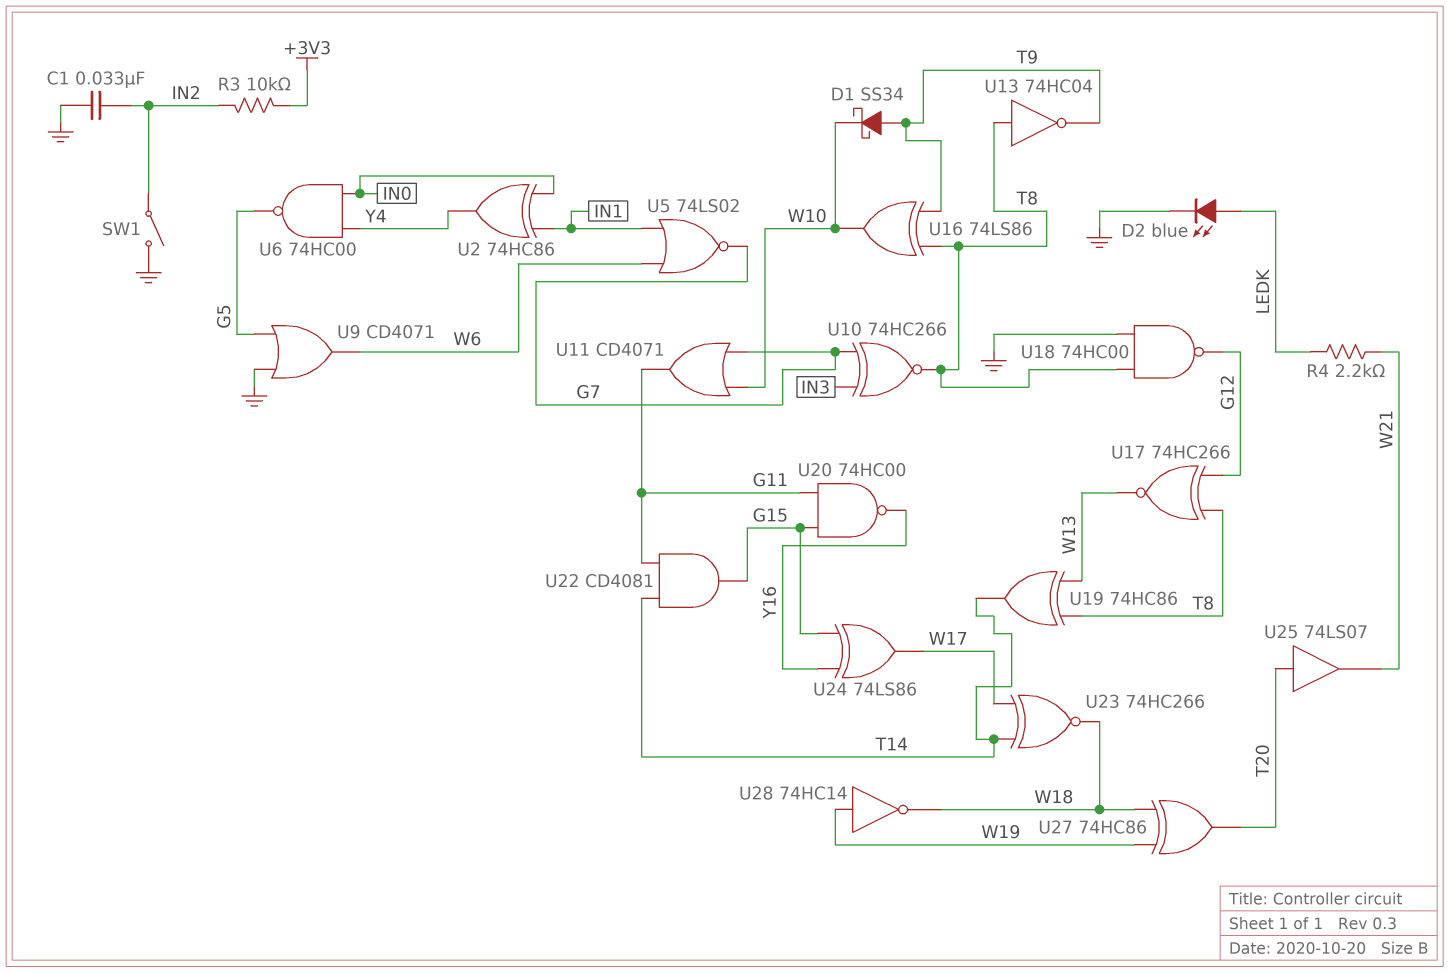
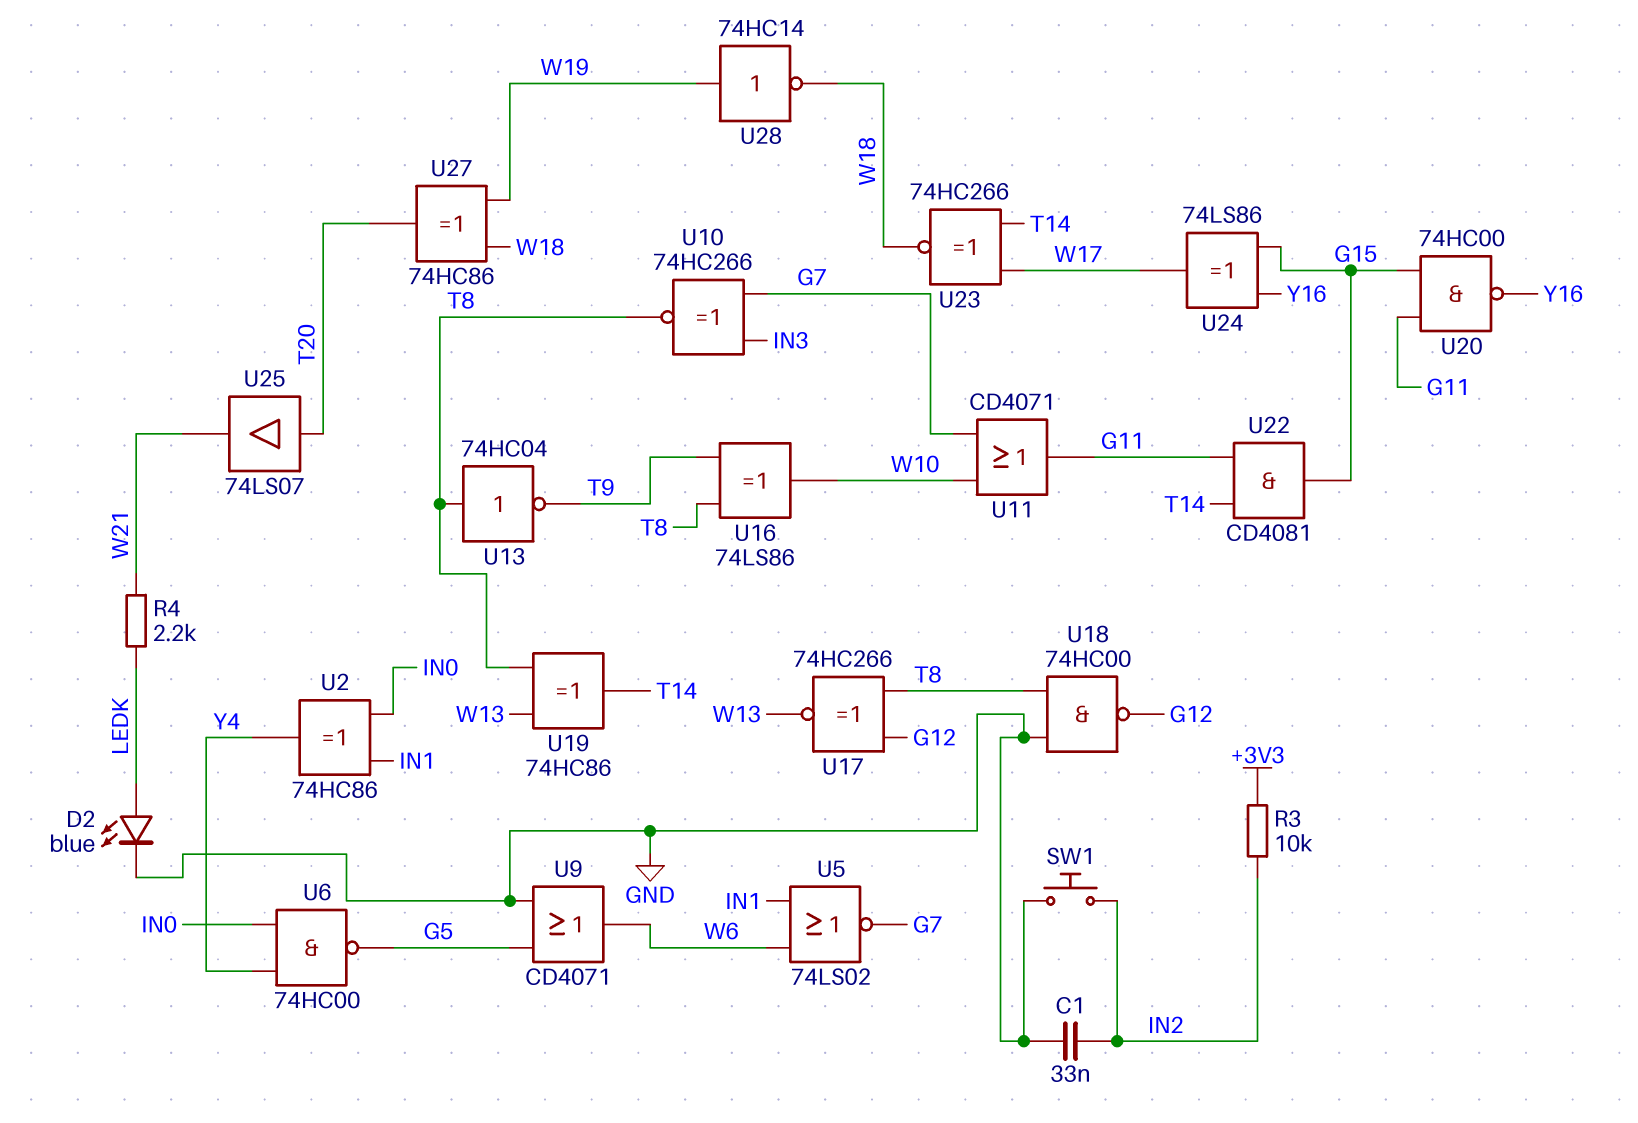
D1: schottky SS34 (A T9, K W10) -> none
SW1: switch (GND, IN2) -> button (GND, IN2)

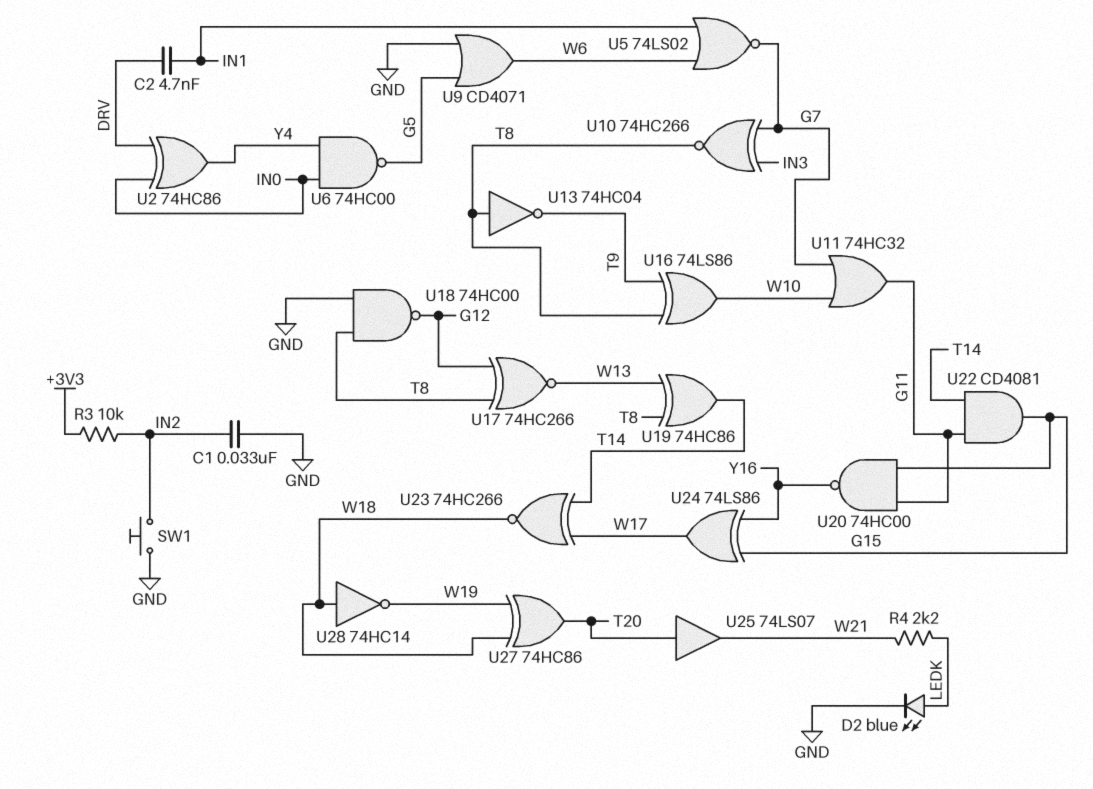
C2: none -> 4.7nF (DRV, IN1)
U2: XOR 74HC86 (in IN0, in IN1, out Y4) -> XOR 74HC86 (in DRV, in IN0, out Y4)
U11: OR CD4071 (in G7, in W10, out G11) -> OR 74HC32 (in G7, in W10, out G11)
U28: NOT 74HC14 (in W19, out W18) -> NOT 74HC14 (in W18, out W19)

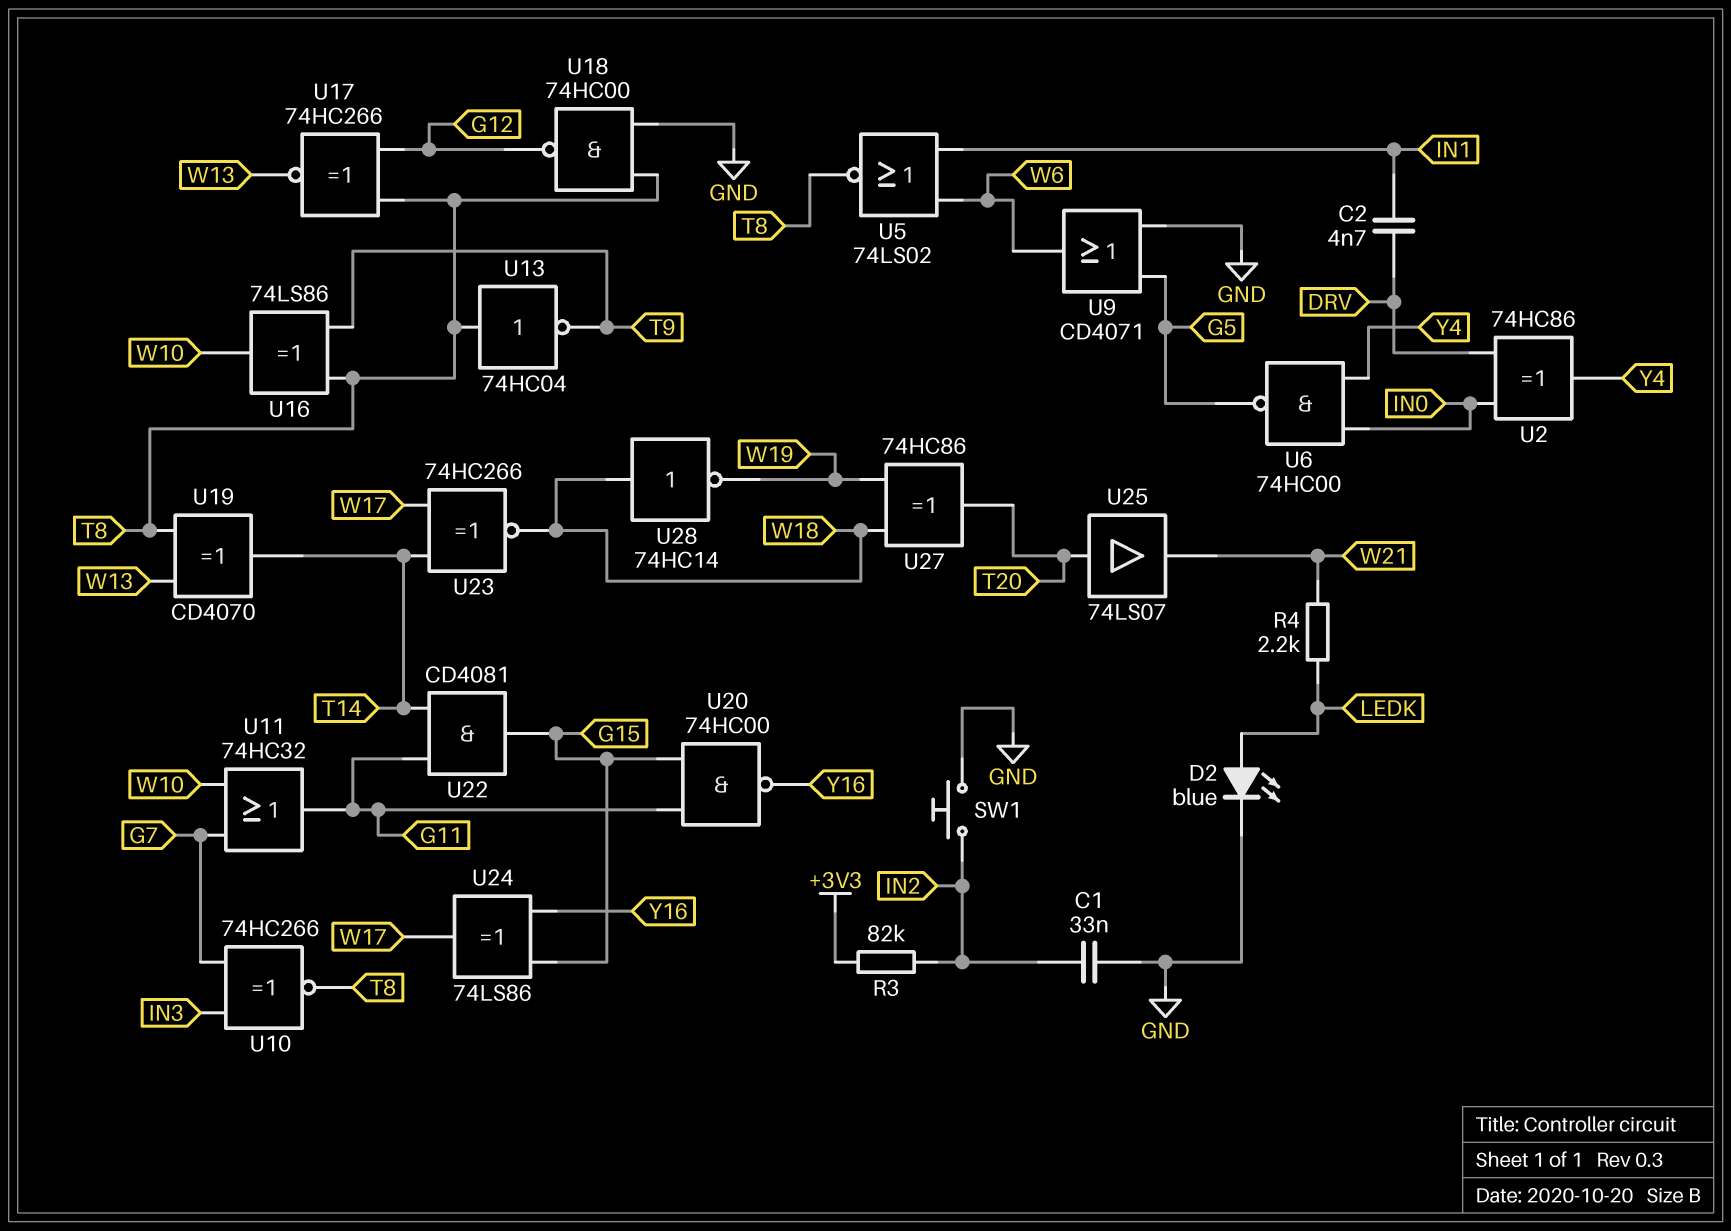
R3: 10k (+3V3, IN2) -> 82k (+3V3, IN2)
U5: NOR 74LS02 (in IN1, in W6, out G7) -> NOR 74LS02 (in IN1, in W6, out T8)
U19: XOR 74HC86 (in T8, in W13, out T14) -> XOR CD4070 (in T8, in W13, out T14)

